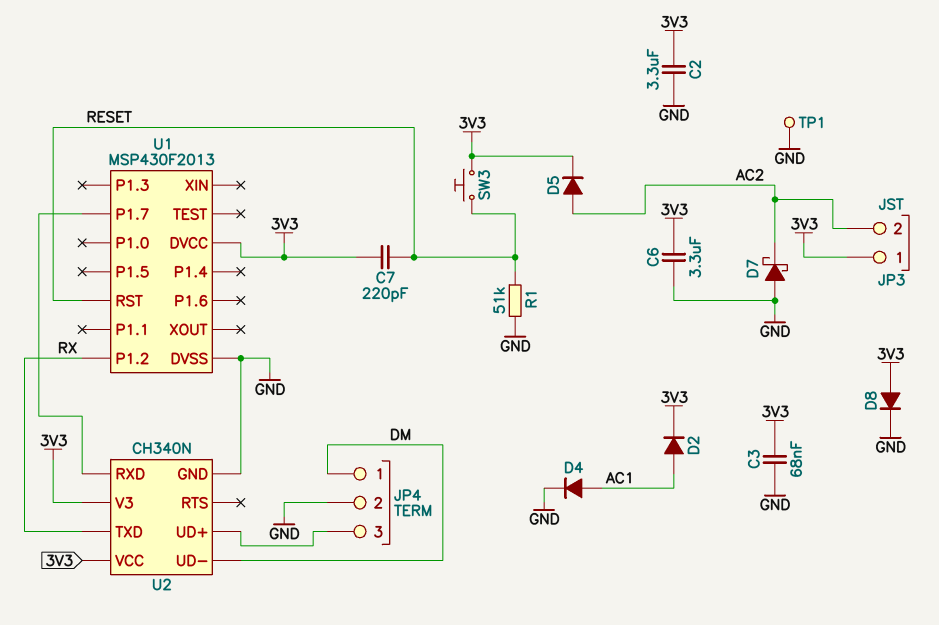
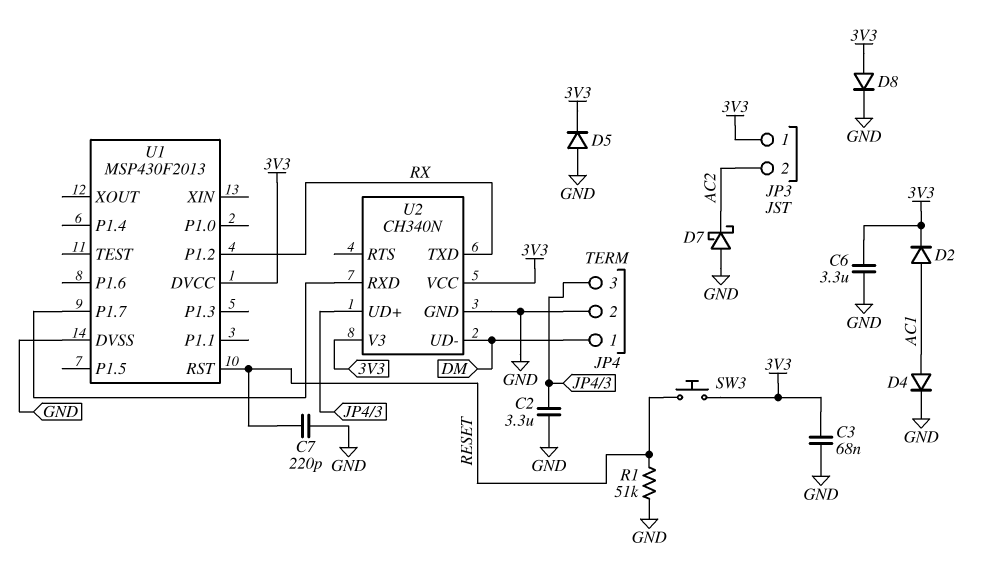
C2: 3.3uF (3V3, GND) -> 3.3uF (GND, JP4/3)
C7: 220pF (3V3, RESET) -> 220pF (GND, RESET)
D5: diode (A AC2, K 3V3) -> diode (A GND, K 3V3)
TP1: test point (GND) -> none

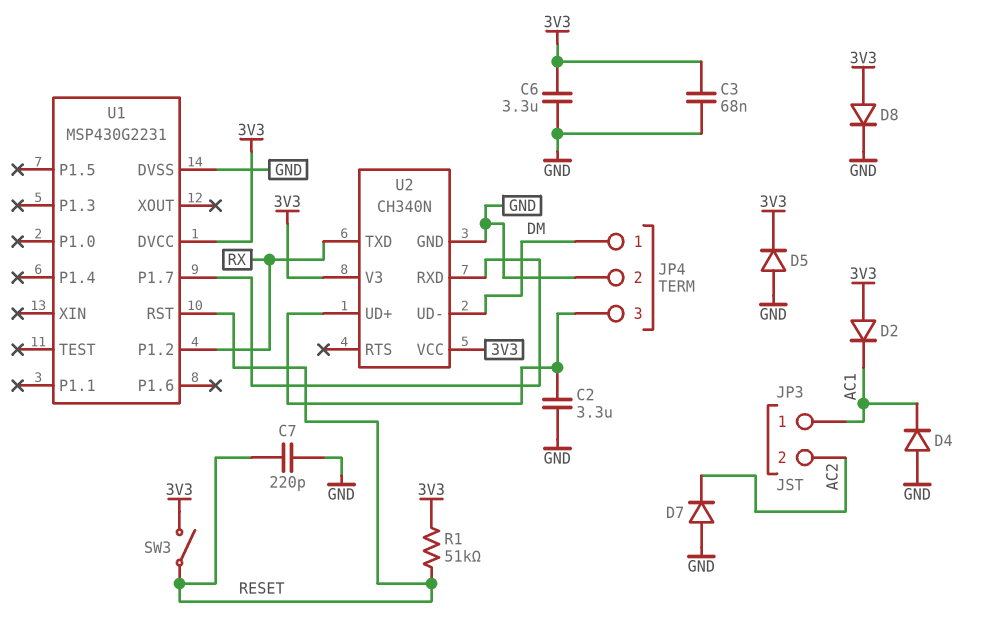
D2: diode (A AC1, K 3V3) -> diode (A 3V3, K AC1)
D4: diode (A AC1, K GND) -> diode (A GND, K AC1)
D7: schottky (A GND, K AC2) -> diode (A GND, K AC2)
JP3 pin 1: 3V3 -> AC1
R1: 51k (GND, RESET) -> 51k (3V3, RESET)
SW3: button (3V3, RESET) -> switch (3V3, RESET)
U1: MSP430F2013 -> MSP430G2231

